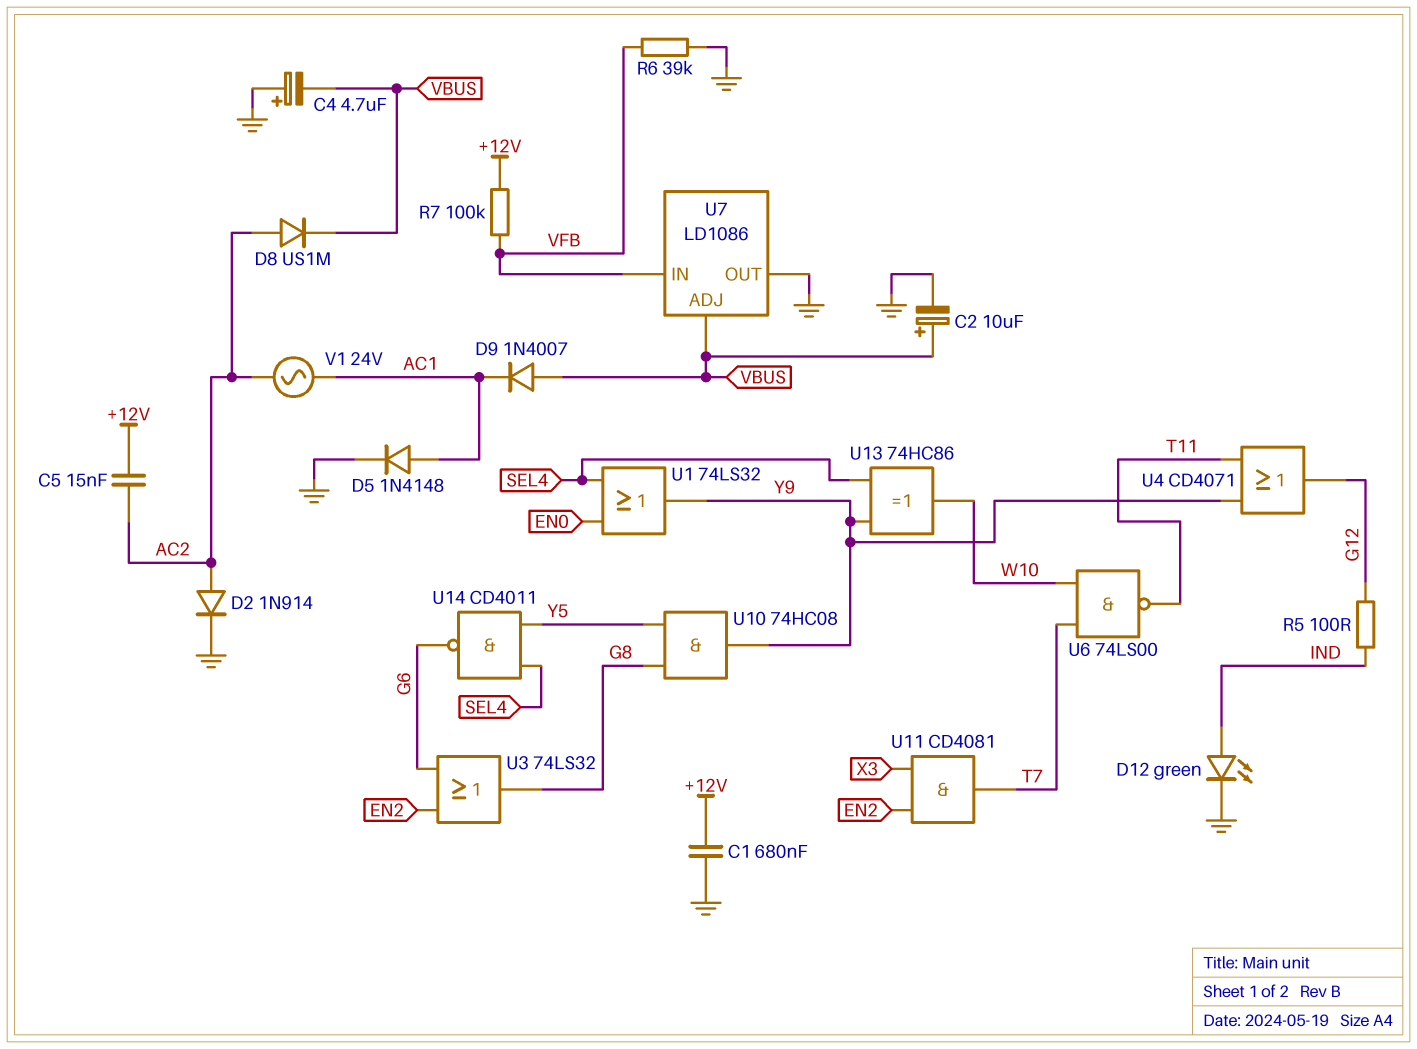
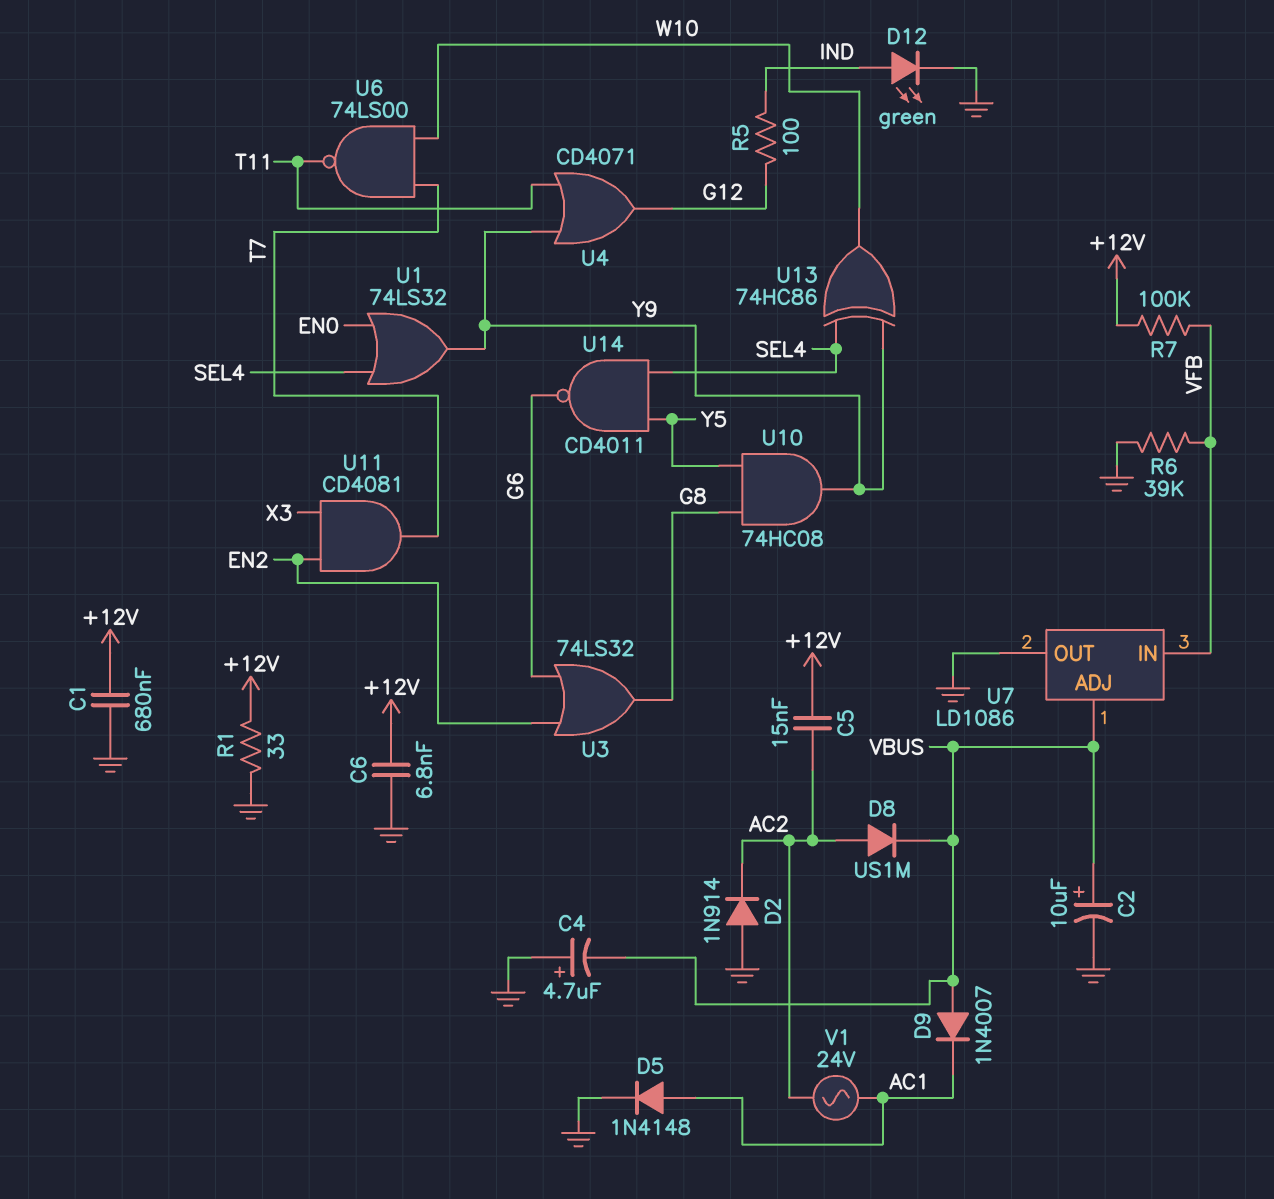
C6: none -> 6.8nF (+12V, GND)
D2: diode 1N914 (A AC2, K GND) -> diode 1N914 (A GND, K AC2)
R1: none -> 33 (+12V, GND)

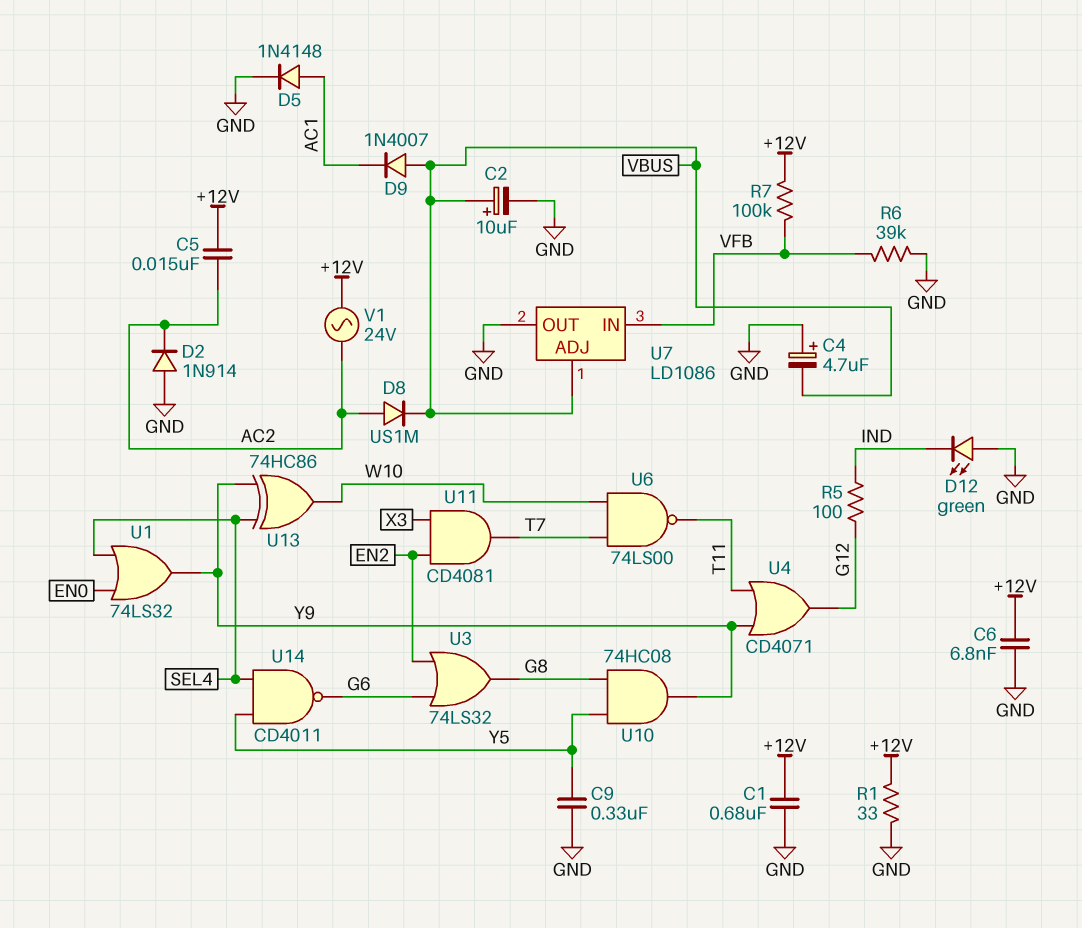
C9: none -> 330nF (GND, Y5)
D12: LED green (A IND, K GND) -> LED green (A GND, K IND)
V1: AC 24V (AC1, AC2) -> AC 24V (+12V, AC2)

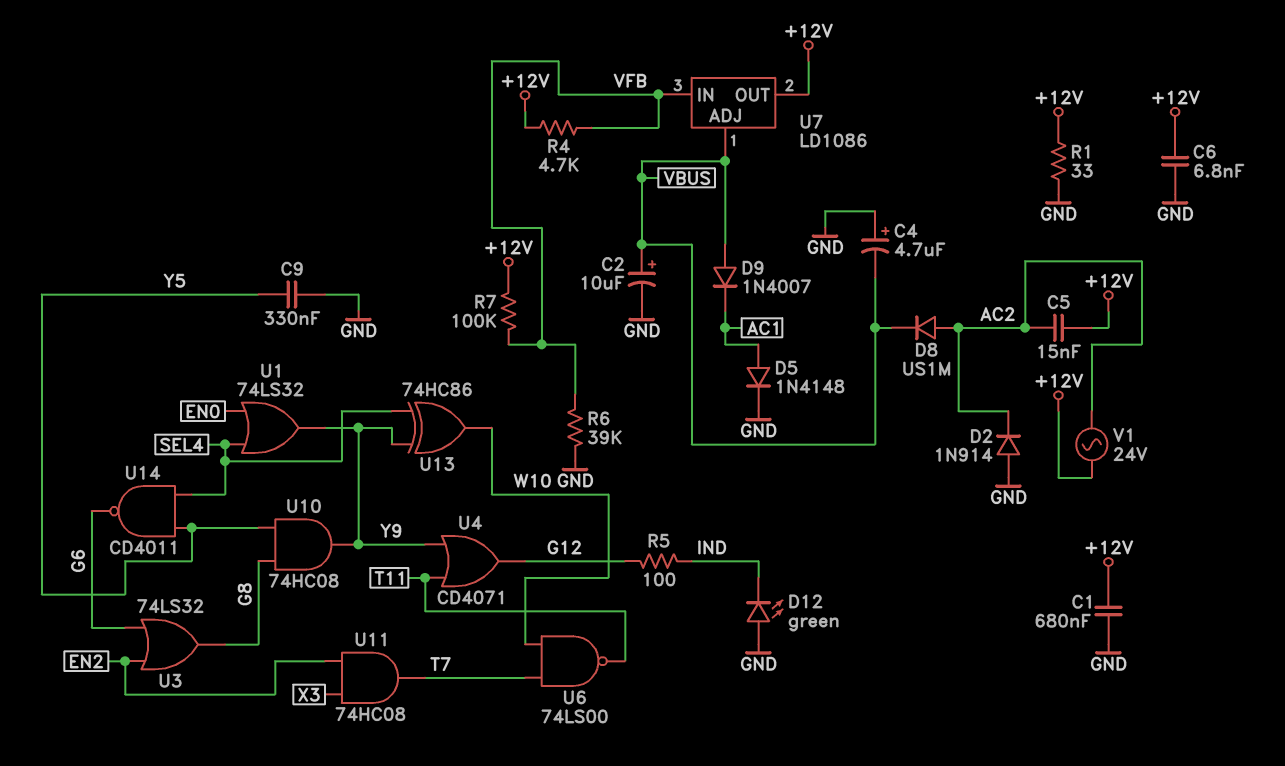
R4: none -> 4.7k (+12V, VFB)
U7 pin OUT: GND -> +12V
U11: AND CD4081 (in EN2, in X3, out T7) -> AND 74HC08 (in EN2, in X3, out T7)

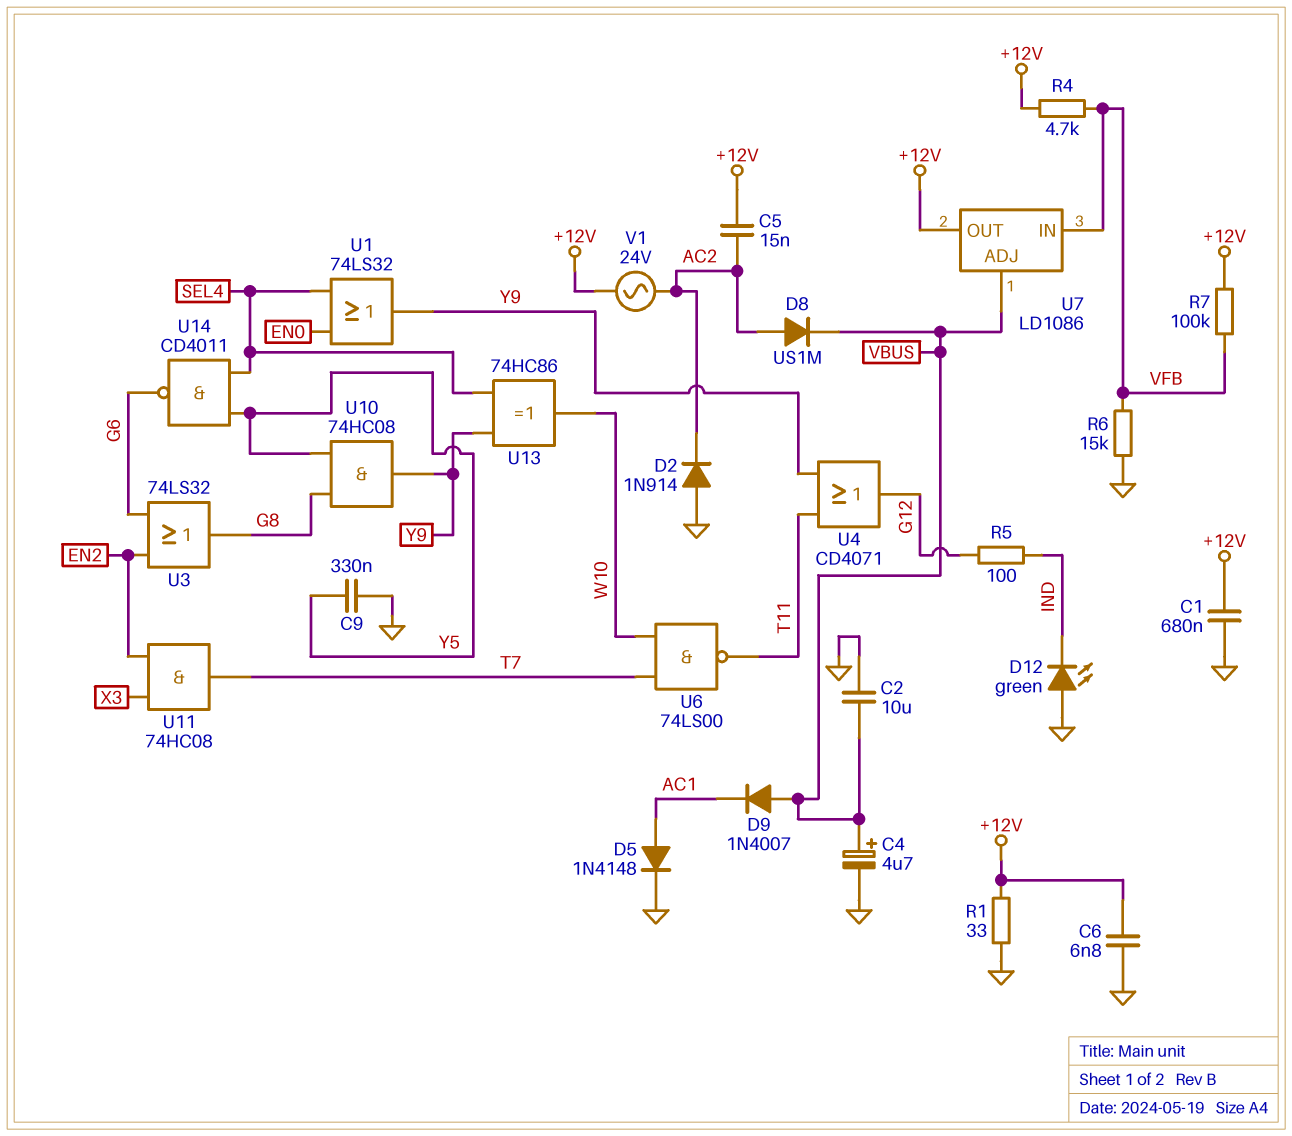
C2: 10uF (plus VBUS, minus GND) -> 10uF (GND, VBUS)
C4: 4.7uF (plus GND, minus VBUS) -> 4.7uF (plus VBUS, minus GND)
R6: 39k (GND, VFB) -> 15k (GND, VFB)

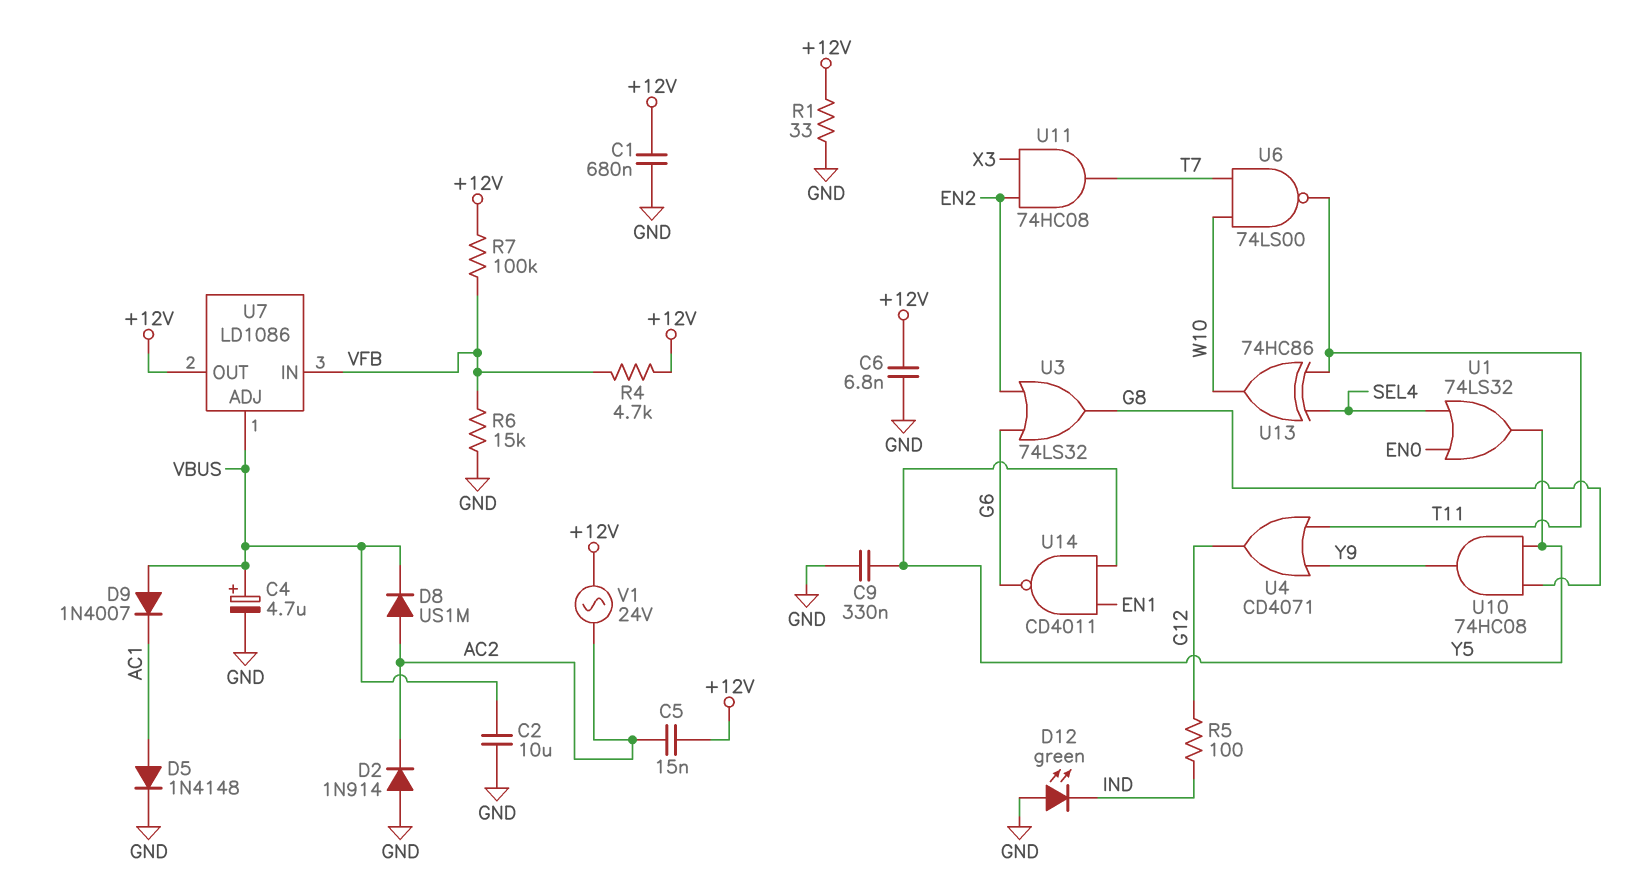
U1: OR 74LS32 (in EN0, in SEL4, out Y9) -> OR 74LS32 (in EN0, in SEL4, out Y5)
U13: XOR 74HC86 (in SEL4, in Y9, out W10) -> XOR 74HC86 (in SEL4, in T11, out W10)
U14: NAND CD4011 (in SEL4, in Y5, out G6) -> NAND CD4011 (in EN1, in Y5, out G6)

